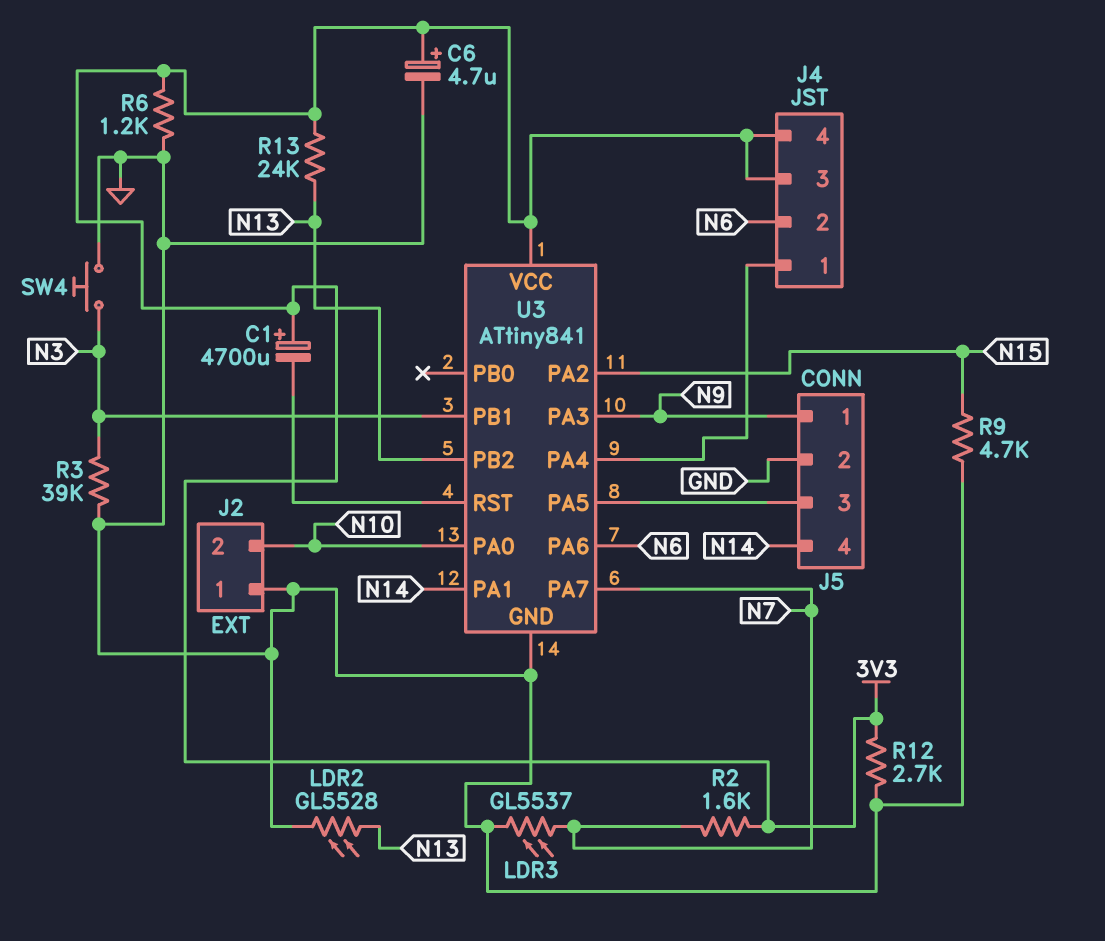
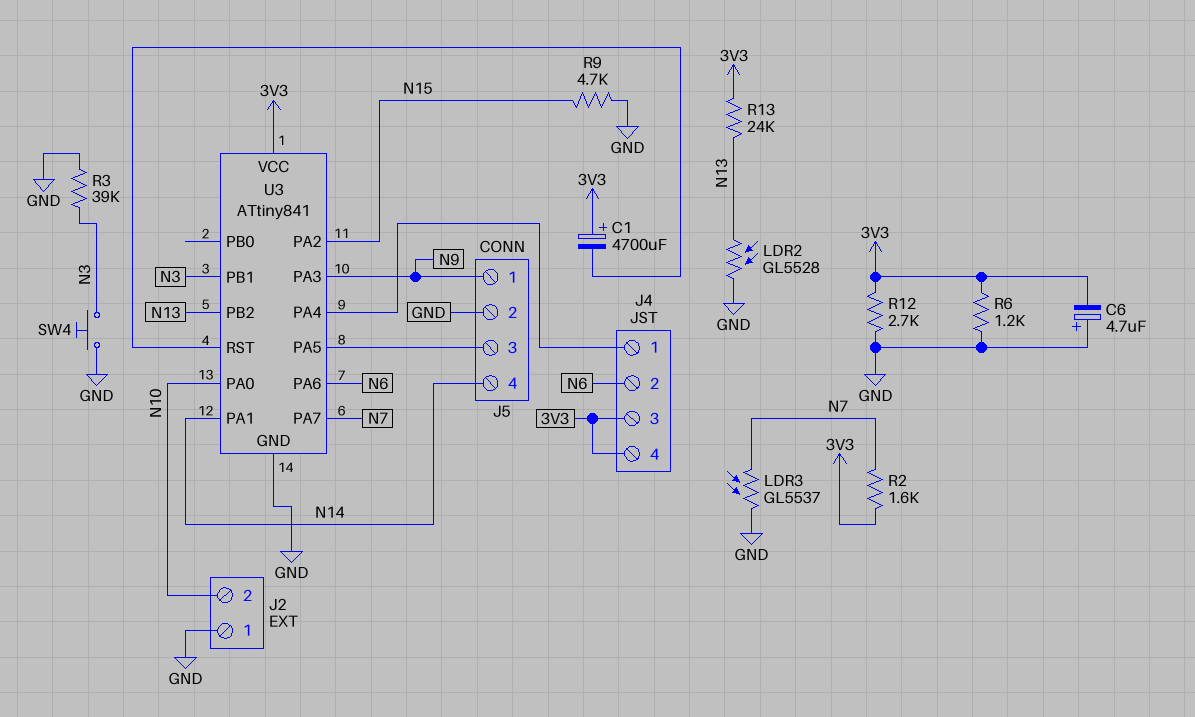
C6: 4.7uF (plus 3V3, minus GND) -> 4.7uF (plus GND, minus 3V3)

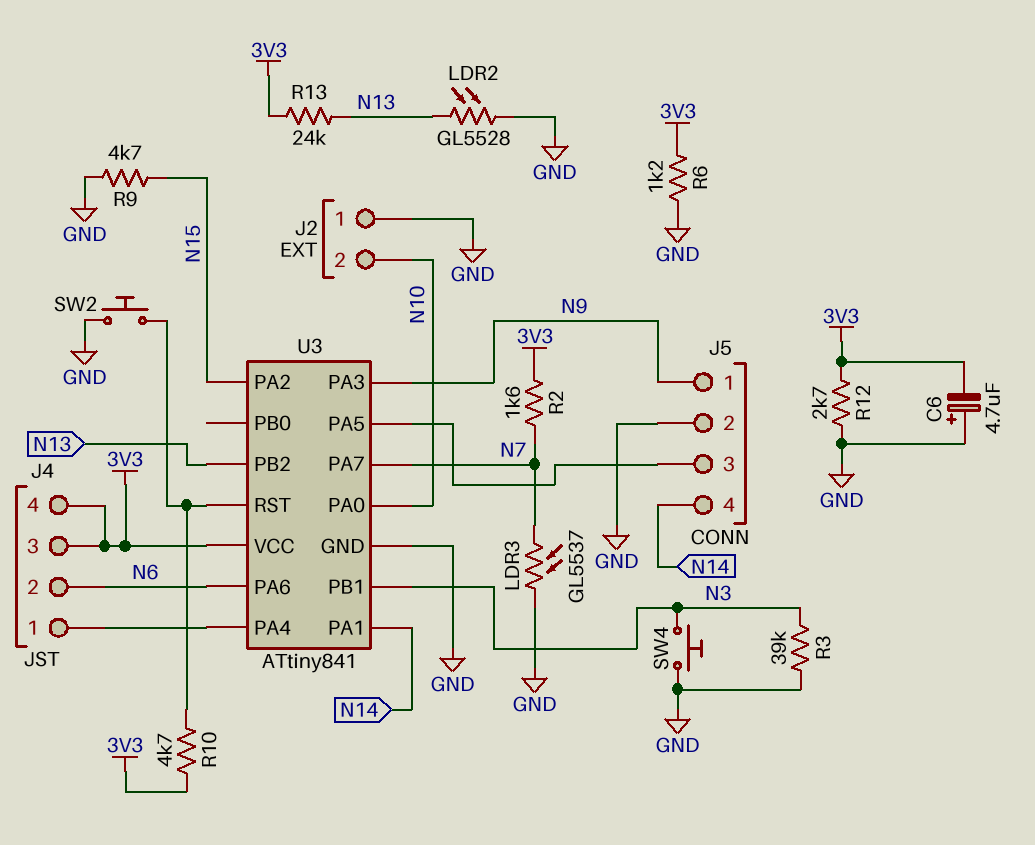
C1: 4700uF (plus 3V3, minus U3/RST) -> none
R10: none -> 4.7k (3V3, U3/RST)
SW2: none -> button (GND, U3/RST)

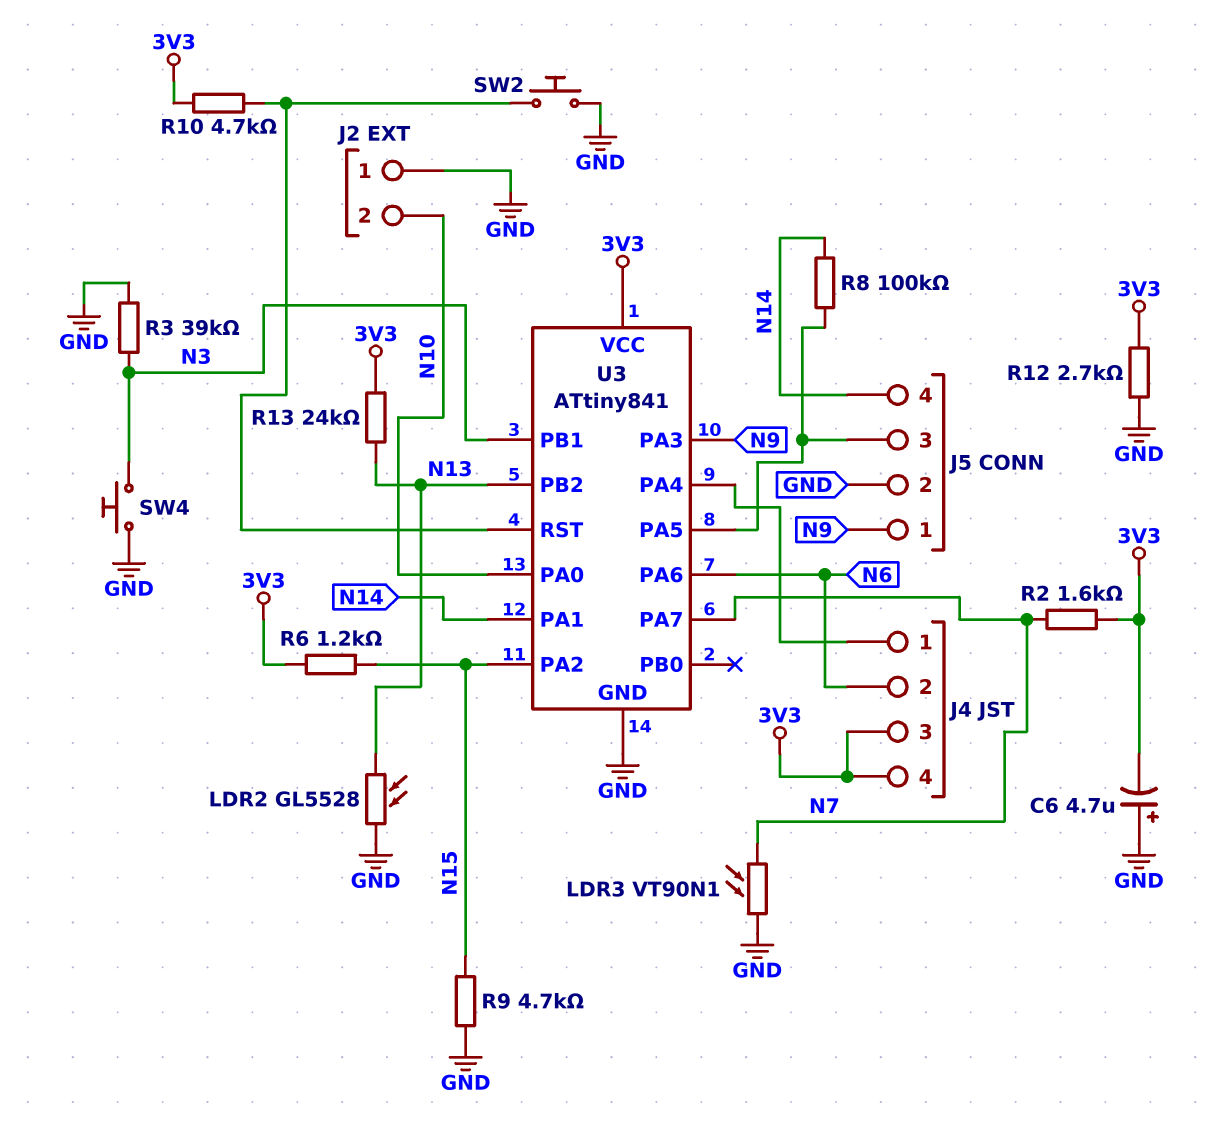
LDR3: GL5537 (GND, N7) -> VT90N1 (GND, N7)
R6: 1.2k (3V3, GND) -> 1.2k (3V3, N15)
R8: none -> 100k (J5/3, N14)

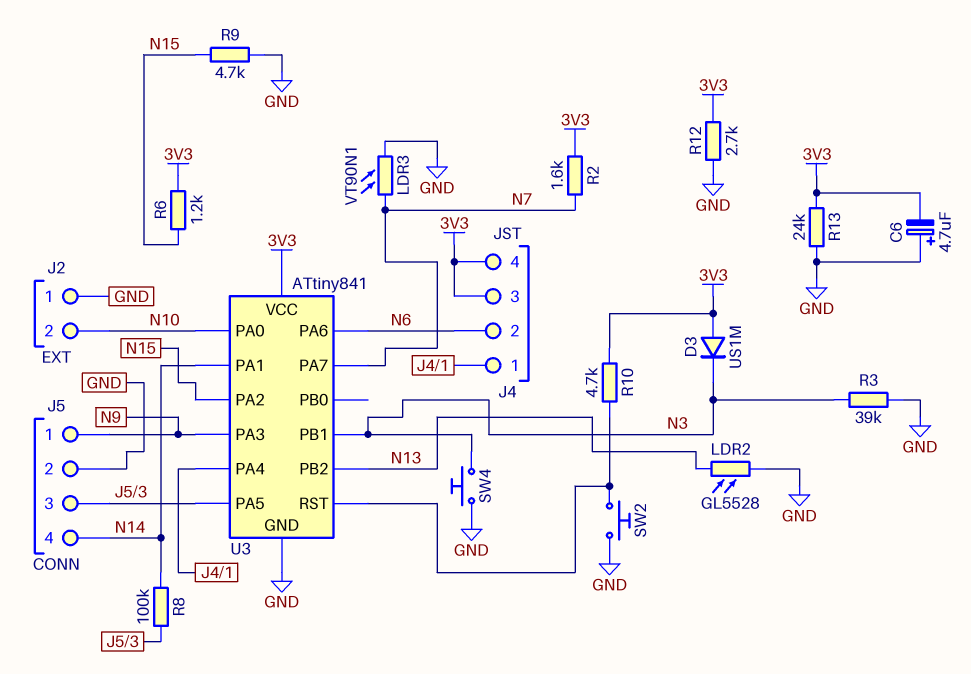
D3: none -> diode US1M (A 3V3, K N3)
R13: 24k (3V3, N13) -> 24k (3V3, GND)

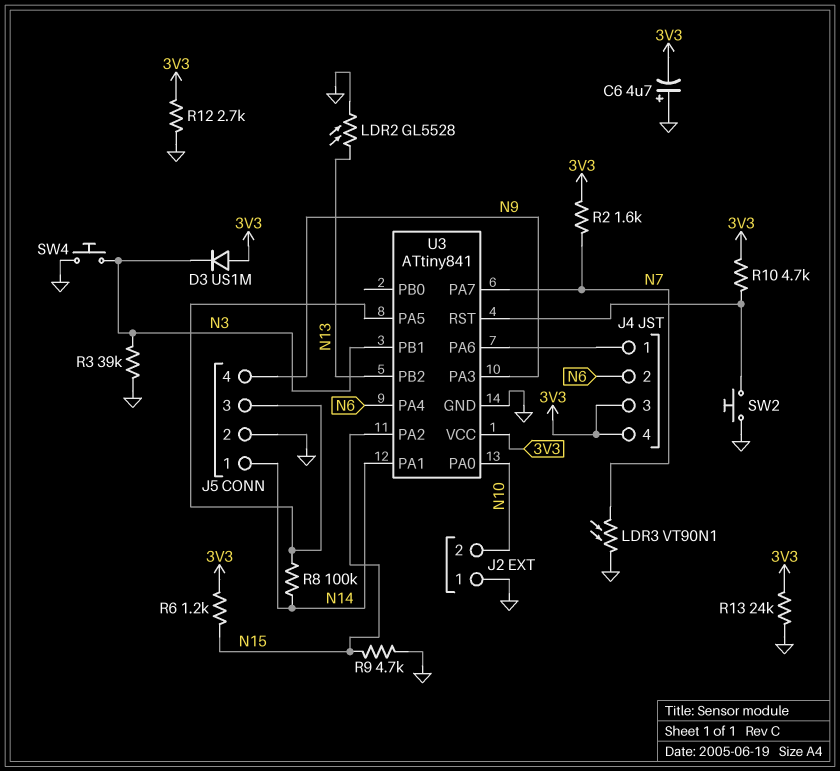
J5 pin 1: N9 -> N14
J5 pin 4: N14 -> N9
U3 pin PA4: J4/1 -> N6
U3 pin PA6: N6 -> J4/1

